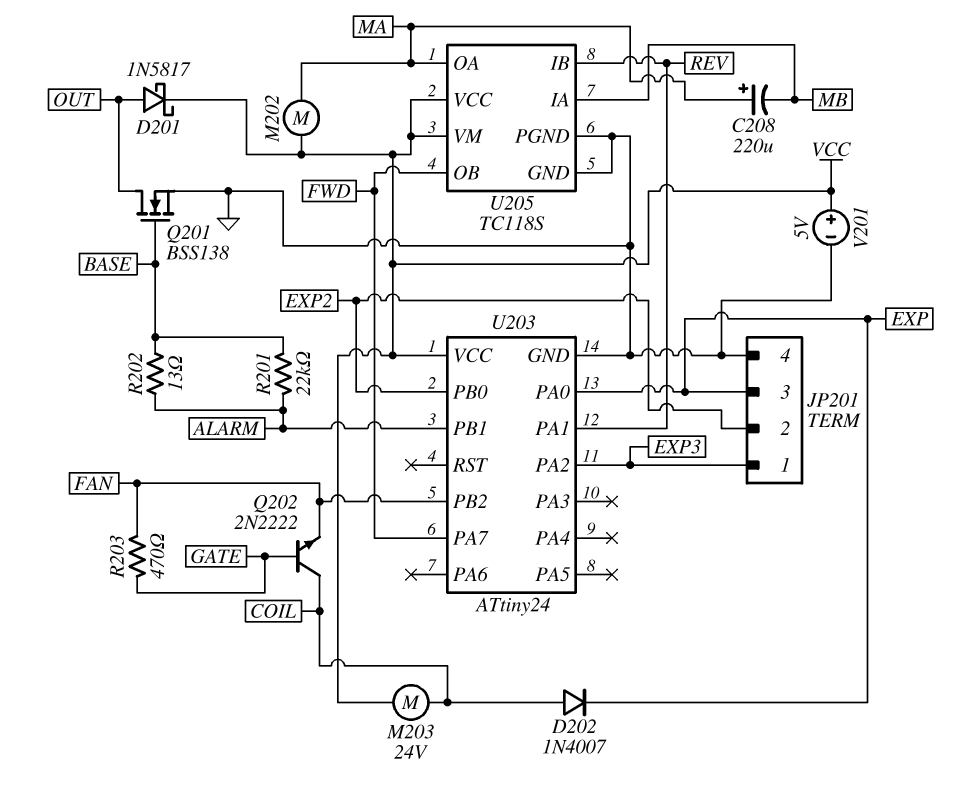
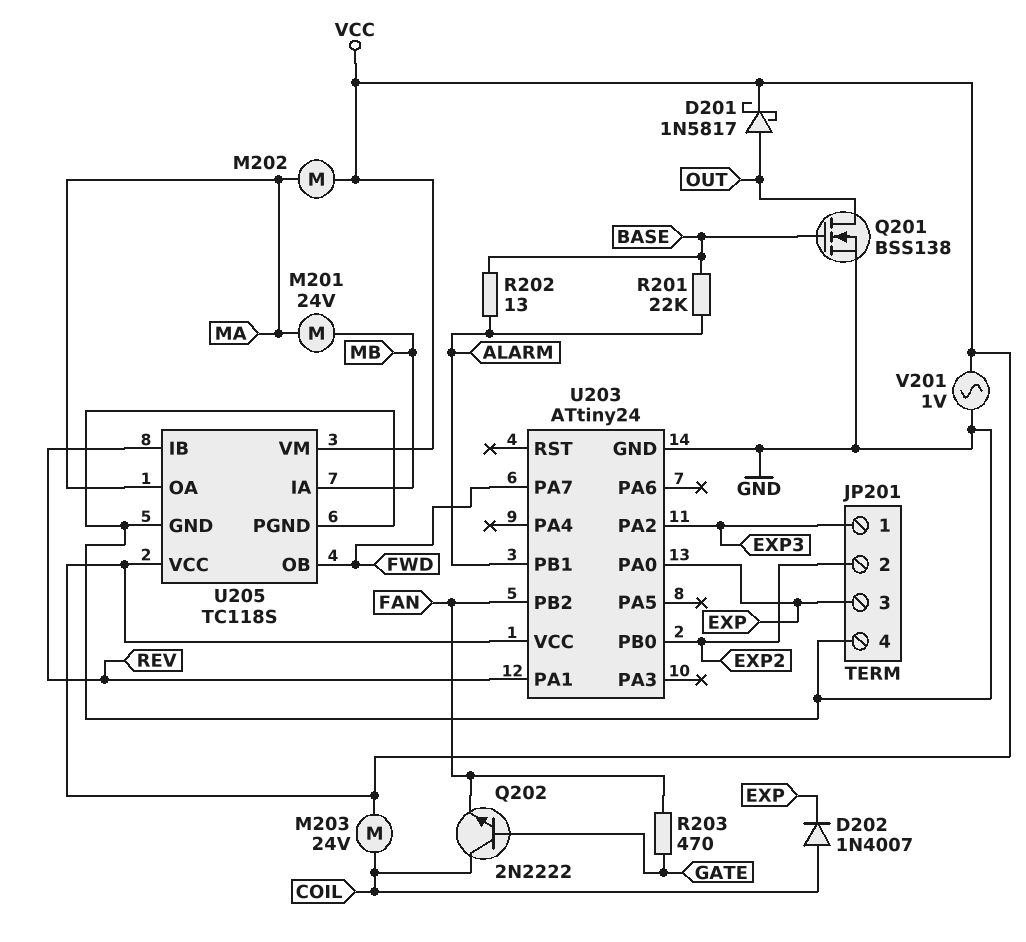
C208: 220uF (plus MA, minus MB) -> none
M201: none -> motor 24V (MA, MB)
V201: 5V (plus VCC, minus GND) -> AC 1V (GND, VCC)

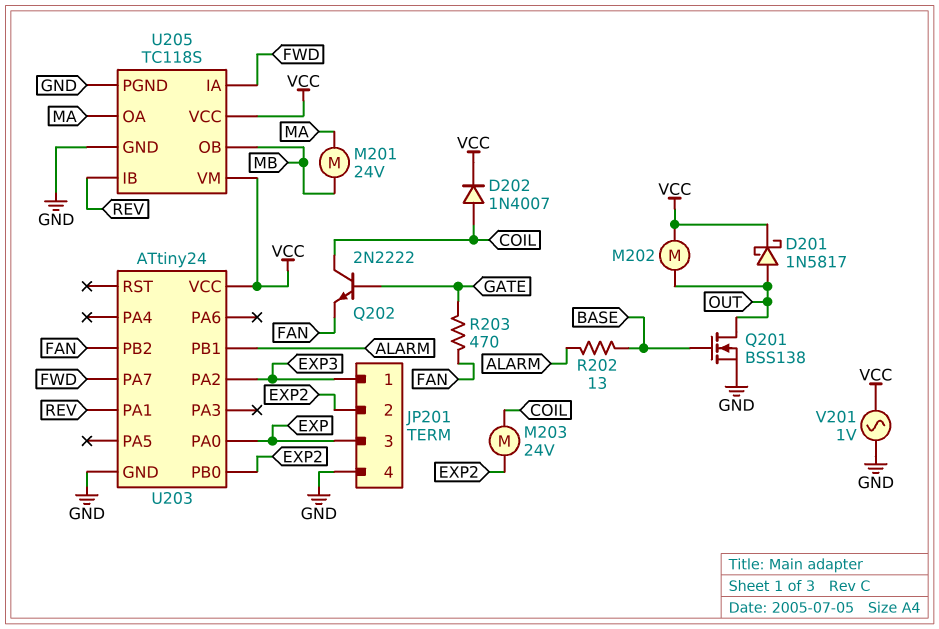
D202: diode 1N4007 (A COIL, K EXP) -> diode 1N4007 (A COIL, K VCC)
M202: motor (MA, VCC) -> motor (OUT, VCC)
M203: motor 24V (COIL, VCC) -> motor 24V (COIL, EXP2)
R201: 22k (ALARM, BASE) -> none
U205 pin IA: MB -> FWD
U205 pin OB: FWD -> MB

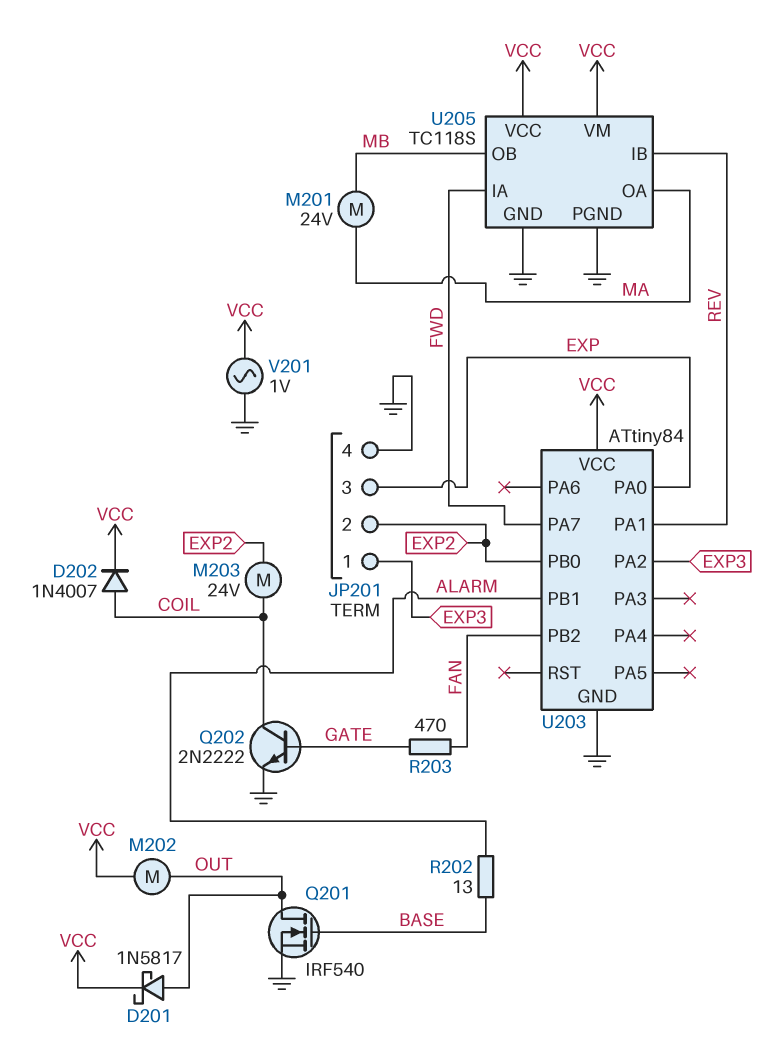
Q201: NMOS BSS138 (G BASE, D OUT, S GND) -> NMOS IRF540 (G BASE, D OUT, S GND)
Q202: NPN 2N2222 (B GATE, C COIL, E FAN) -> NPN 2N2222 (B GATE, C COIL, E GND)
U203: ATtiny24 -> ATtiny84

